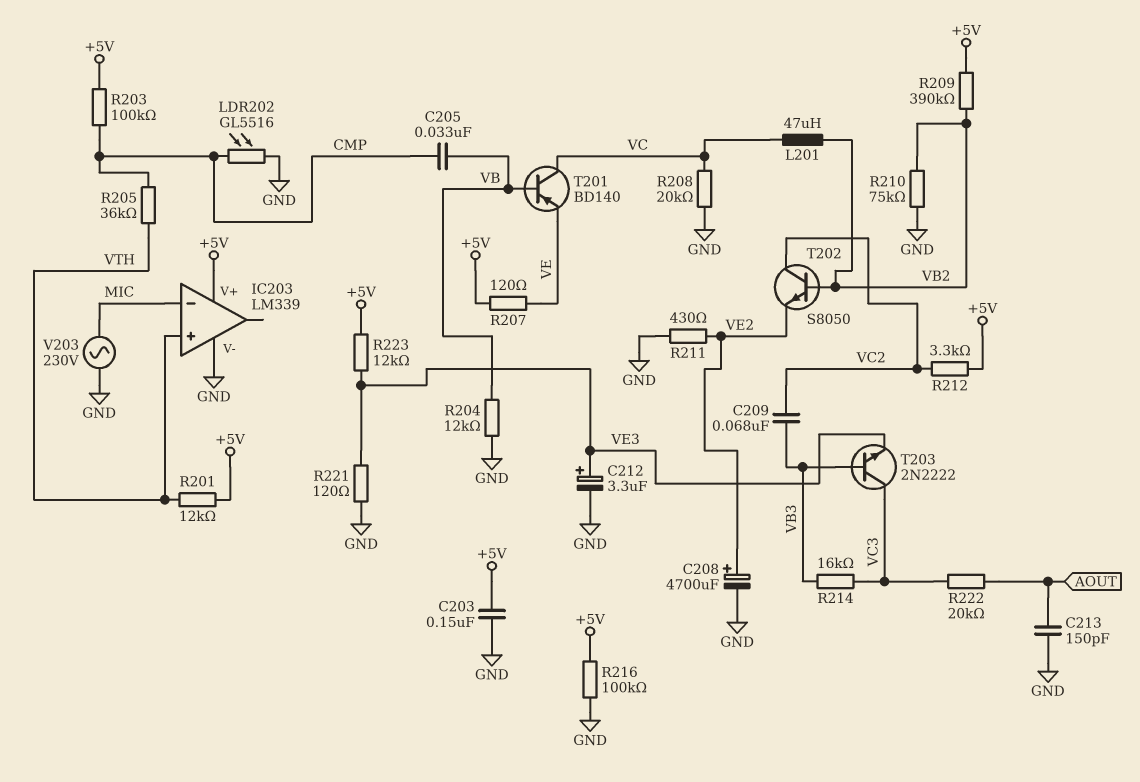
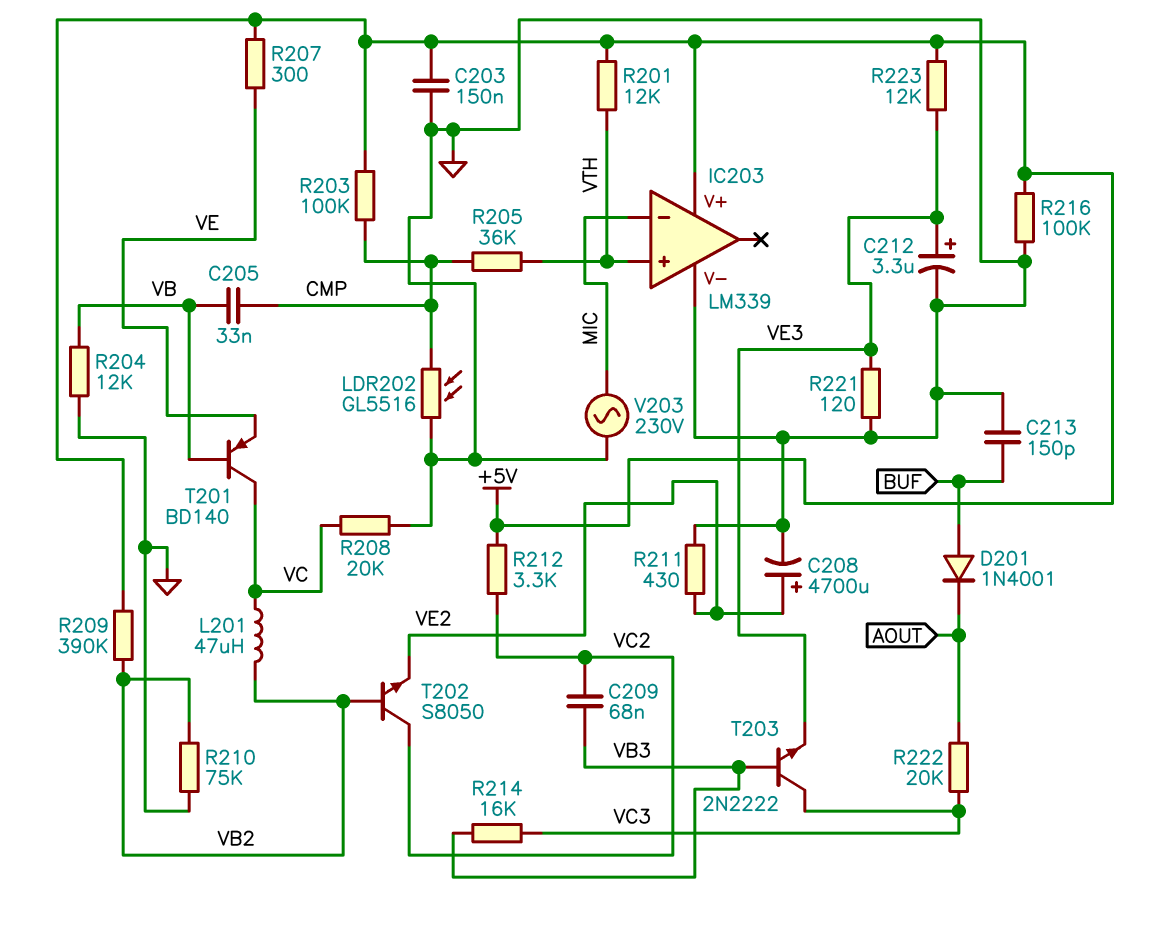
C213: 150pF (AOUT, GND) -> 150pF (BUF, GND)
D201: none -> diode 1N4001 (A BUF, K AOUT)
R207: 120 (+5V, VE) -> 300 (+5V, VE)

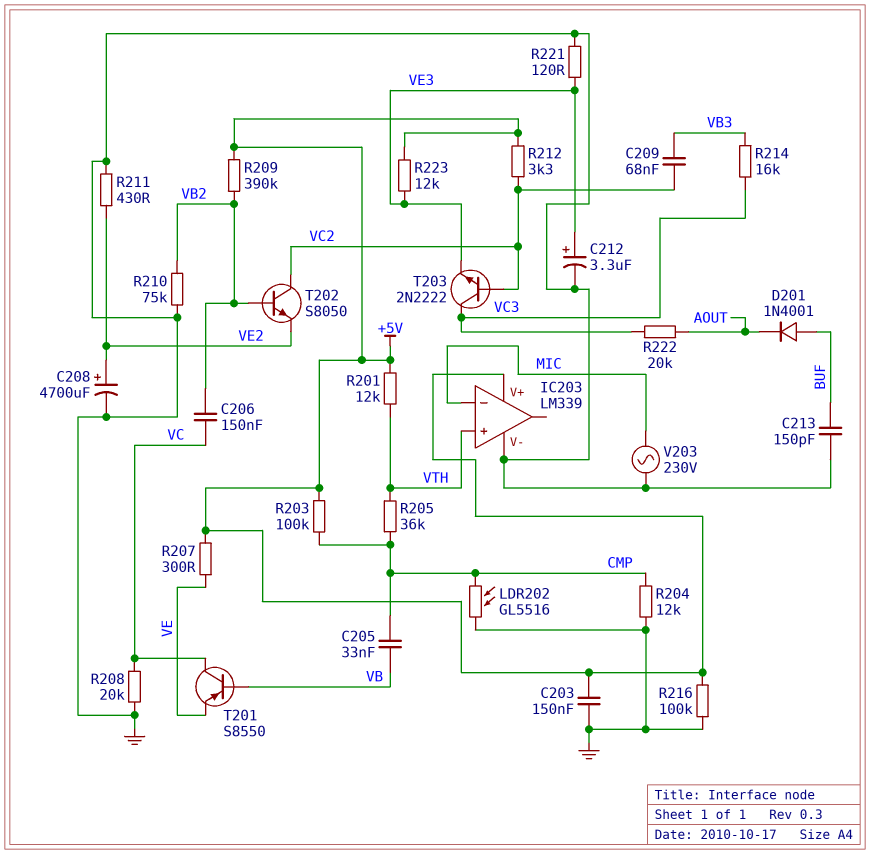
C206: none -> 150nF (VB2, VC)
L201: 47uH (VB2, VC) -> none
R204: 12k (GND, VB) -> 12k (CMP, GND)
T201: PNP BD140 (B VB, C VC, E VE) -> PNP S8550 (B VB, C VC, E VE)
T203: NPN 2N2222 (B VB3, C VC3, E VE3) -> NPN 2N2222 (B VC2, C VC3, E VE3)

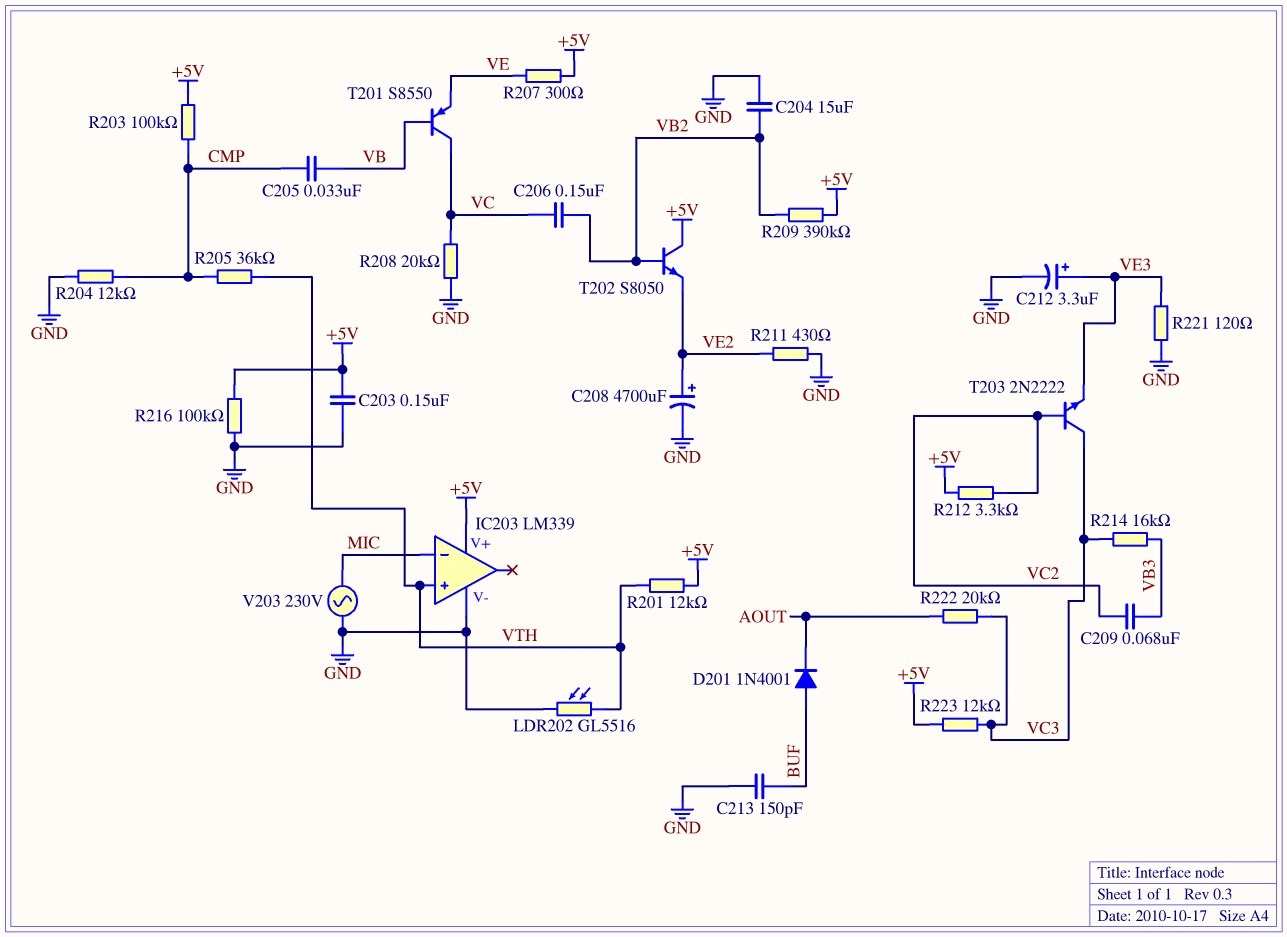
C204: none -> 15uF (GND, VB2)
LDR202: GL5516 (CMP, GND) -> GL5516 (GND, VTH)
R210: 75k (GND, VB2) -> none
R223: 12k (+5V, VE3) -> 12k (+5V, VC3)
T202: NPN S8050 (B VB2, C VC2, E VE2) -> NPN S8050 (B VB2, C +5V, E VE2)

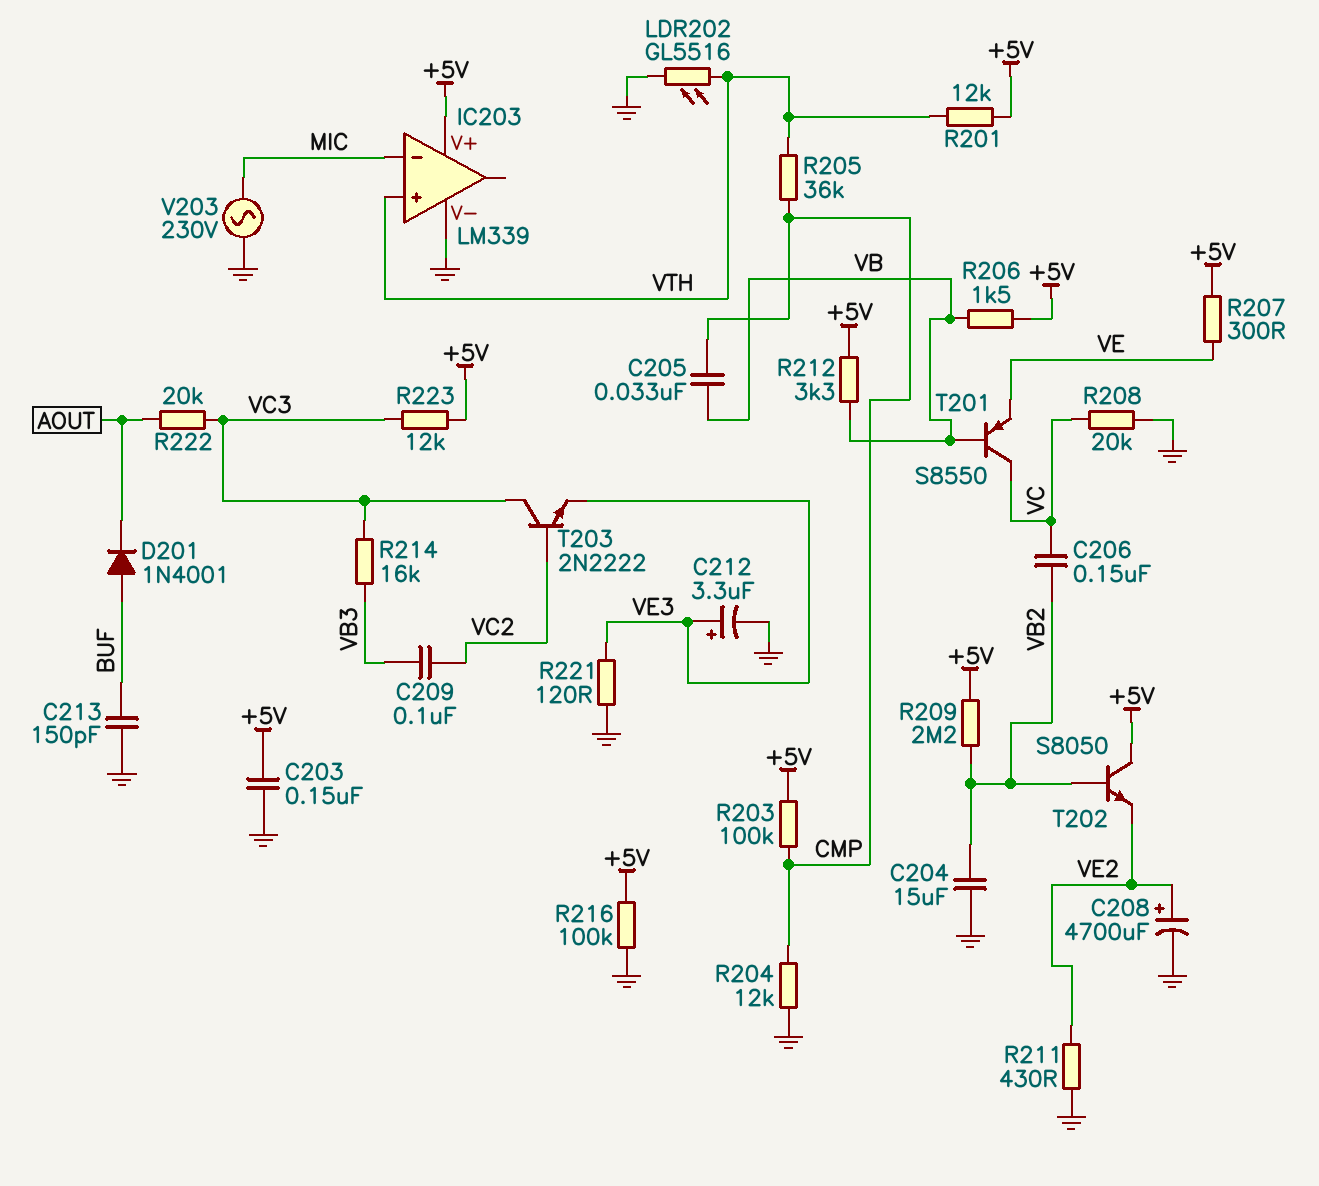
C209: 68nF (VB3, VC2) -> 100nF (VB3, VC2)
R206: none -> 1.5k (+5V, VB)
R209: 390k (+5V, VB2) -> 2.2M (+5V, VB2)
R212: 3.3k (+5V, VC2) -> 3.3k (+5V, VB)

